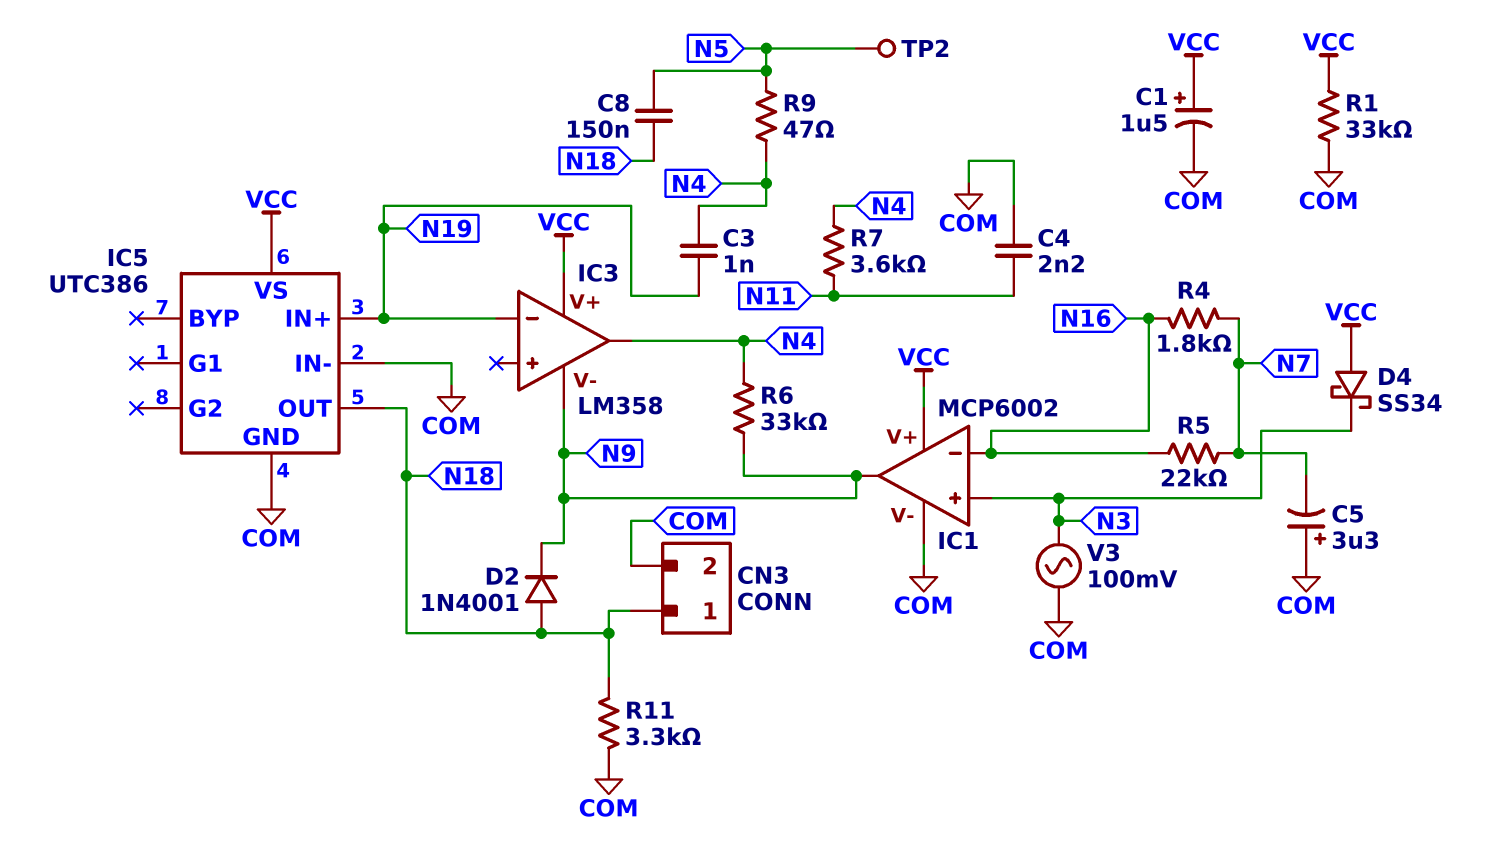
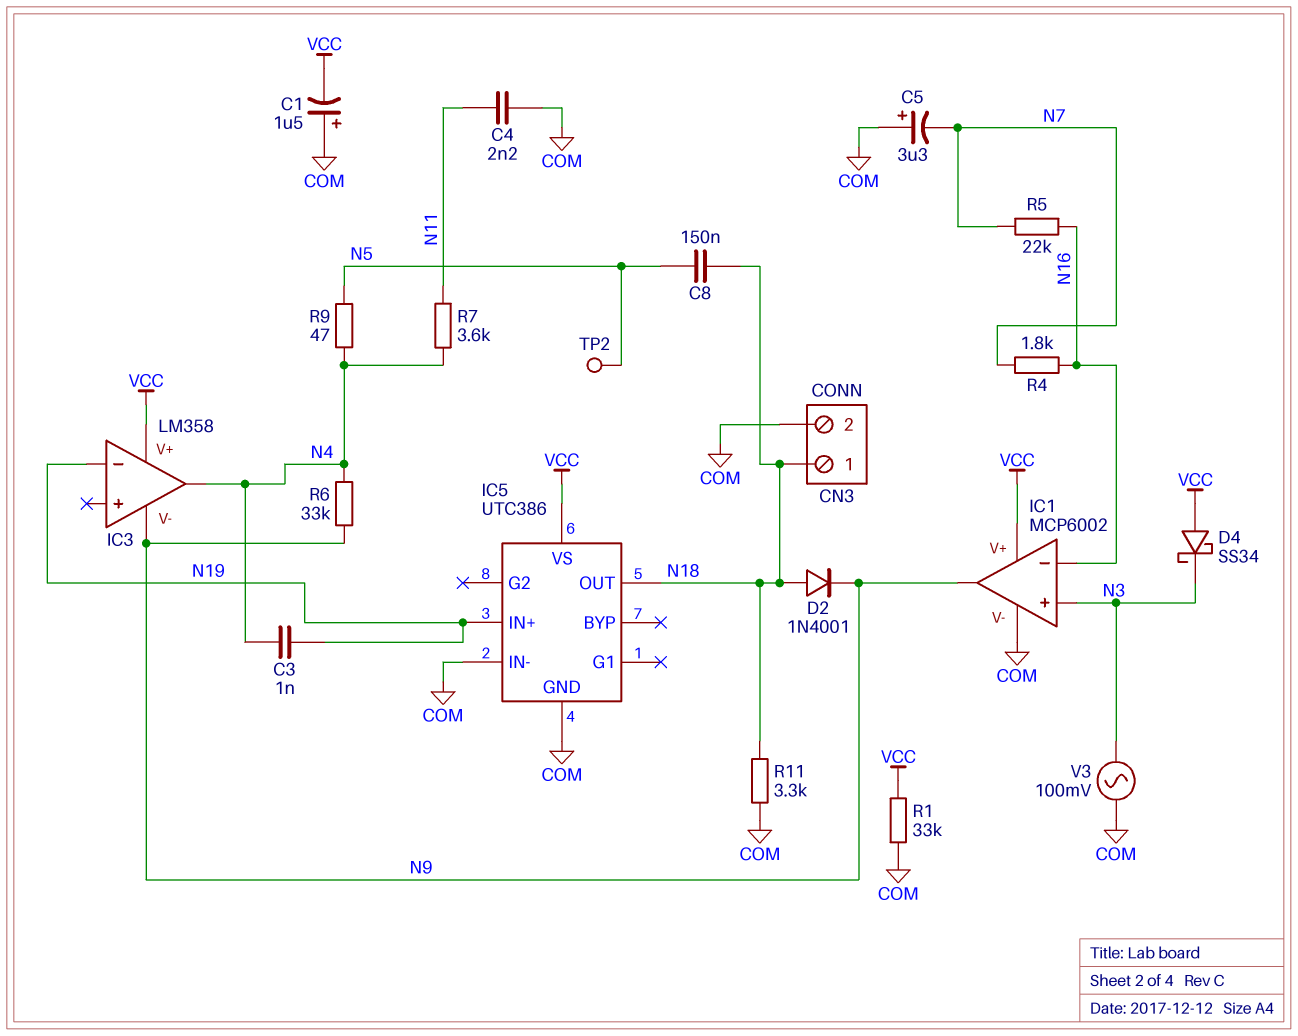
C1: 1.5uF (plus VCC, minus COM) -> 1.5uF (plus COM, minus VCC)

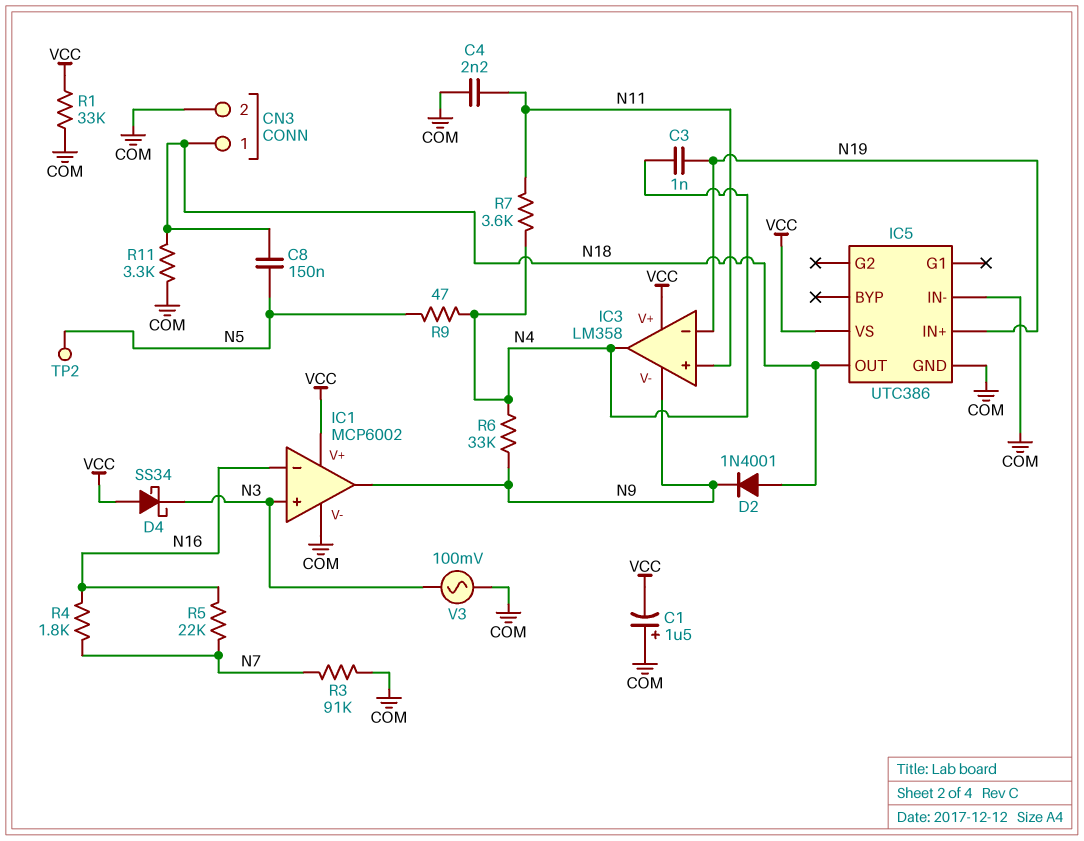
C5: 3.3uF (plus COM, minus N7) -> none
IC3 pin in+: none -> N11
R3: none -> 91k (COM, N7)

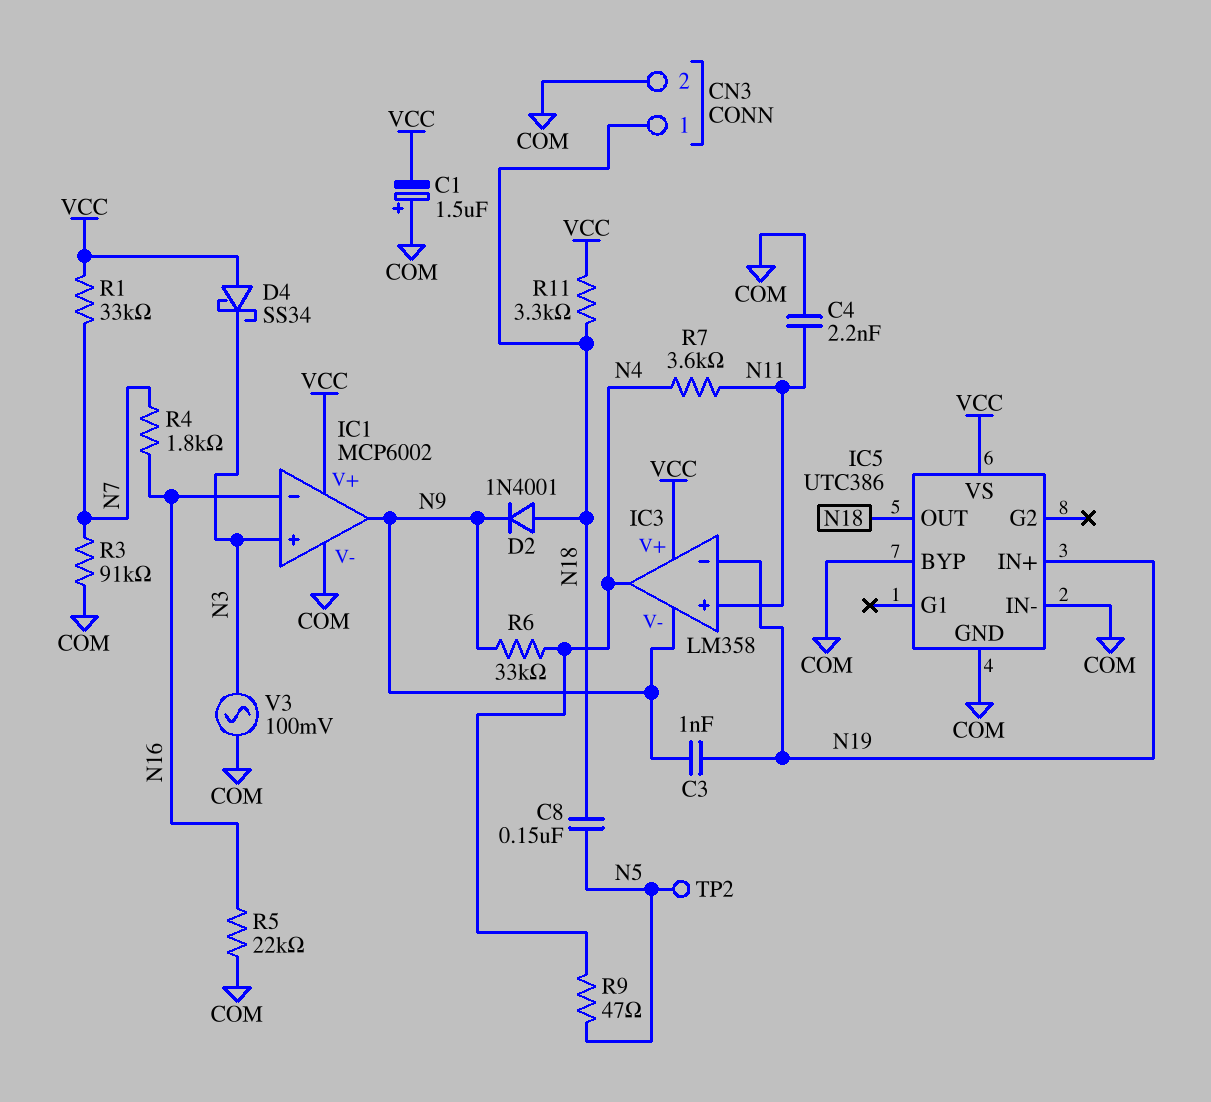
C3: 1nF (N4, N19) -> 1nF (N9, N19)
IC5 pin BYP: none -> COM
R1: 33k (COM, VCC) -> 33k (N7, VCC)
R5: 22k (N7, N16) -> 22k (COM, N16)
R11: 3.3k (COM, N18) -> 3.3k (N18, VCC)

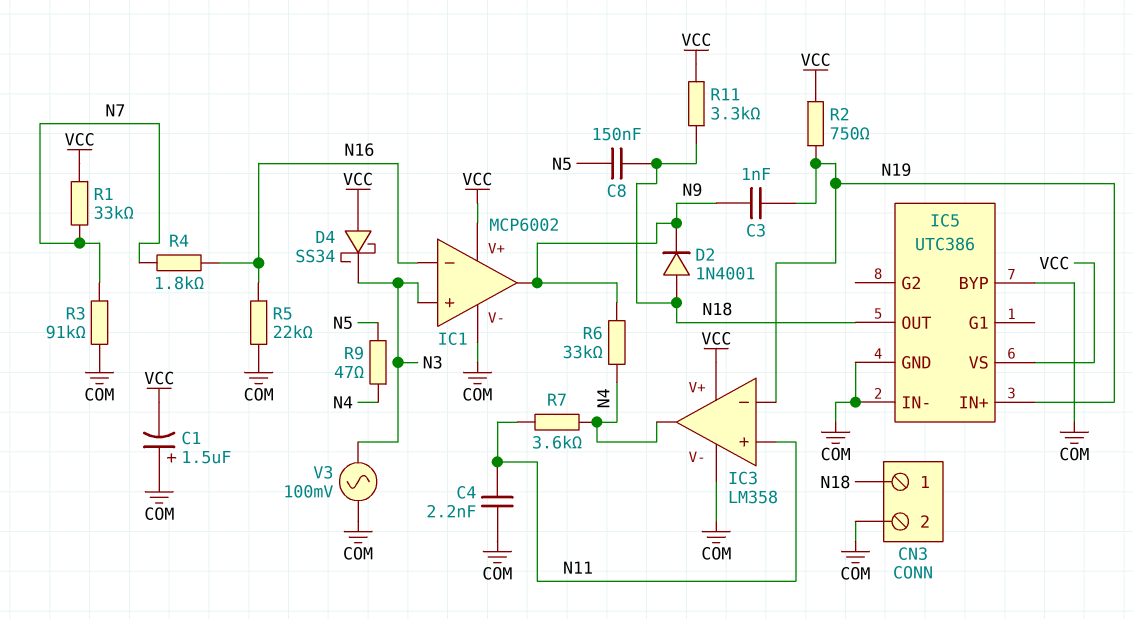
IC3 pin V-: N9 -> COM
R2: none -> 750 (N19, VCC)
TP2: test point (N5) -> none

